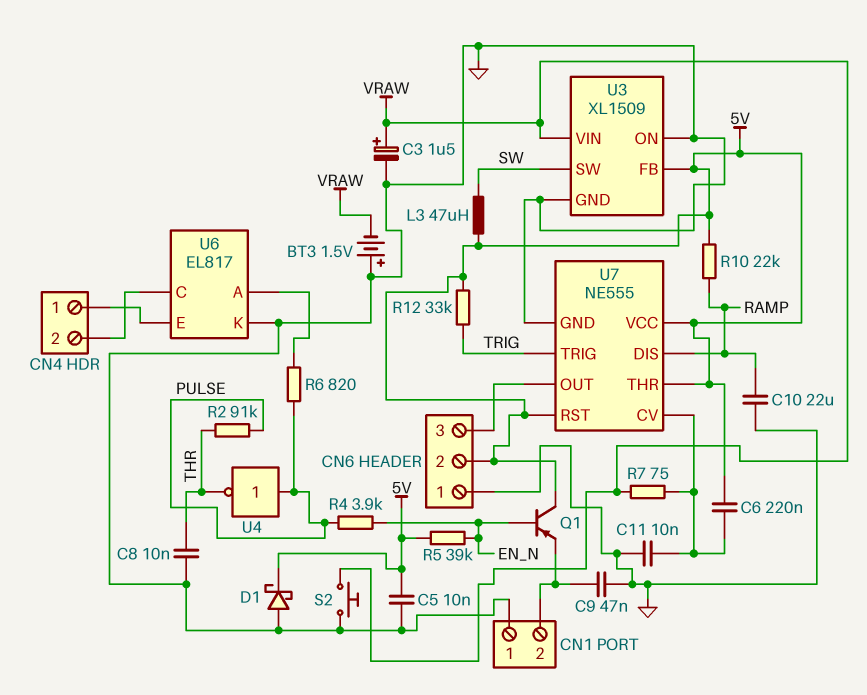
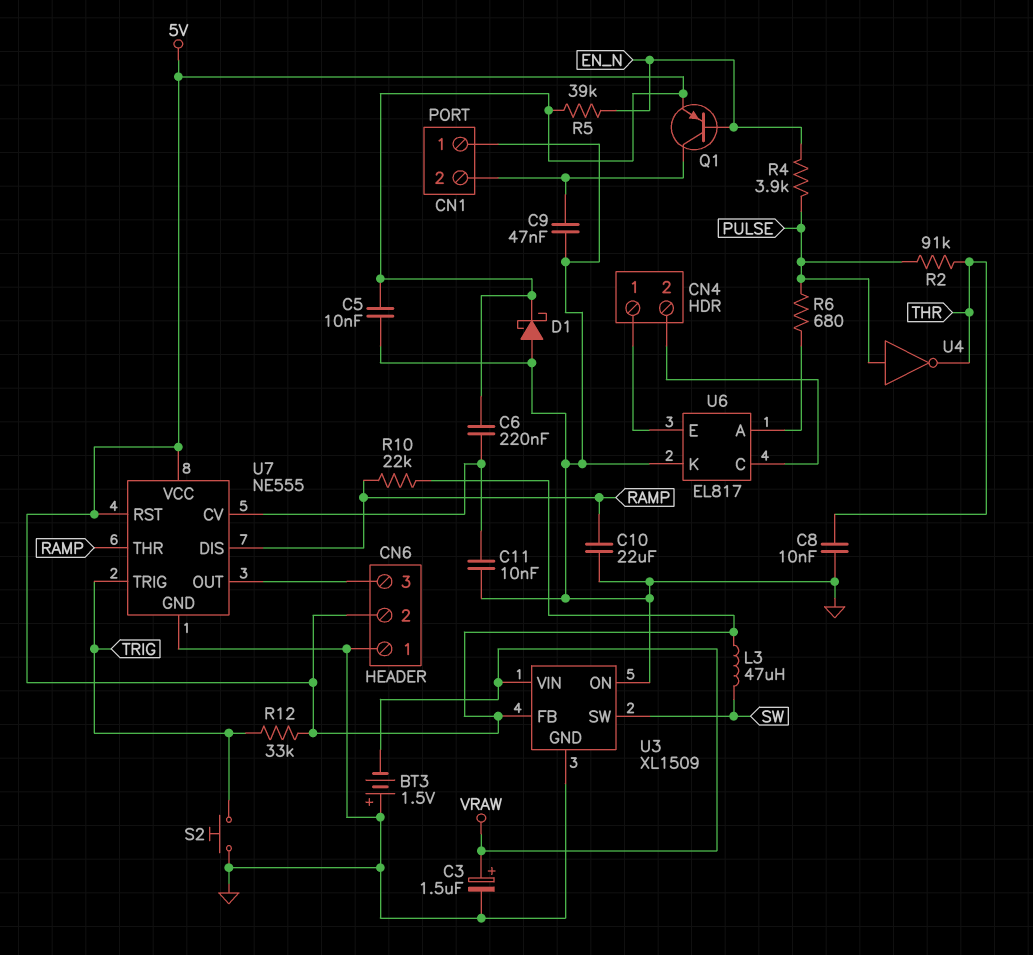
Q1: PNP (B EN_N, C 5V, E CN1/2) -> PNP (B EN_N, C CN1/2, E 5V)
R6: 820 (PULSE, U6/A) -> 680 (PULSE, U6/A)
R7: 75 (U7/CV, VRAW) -> none
S2: button (GND, VRAW) -> button (GND, TRIG)
U7 pin THR: 5V -> RAMP

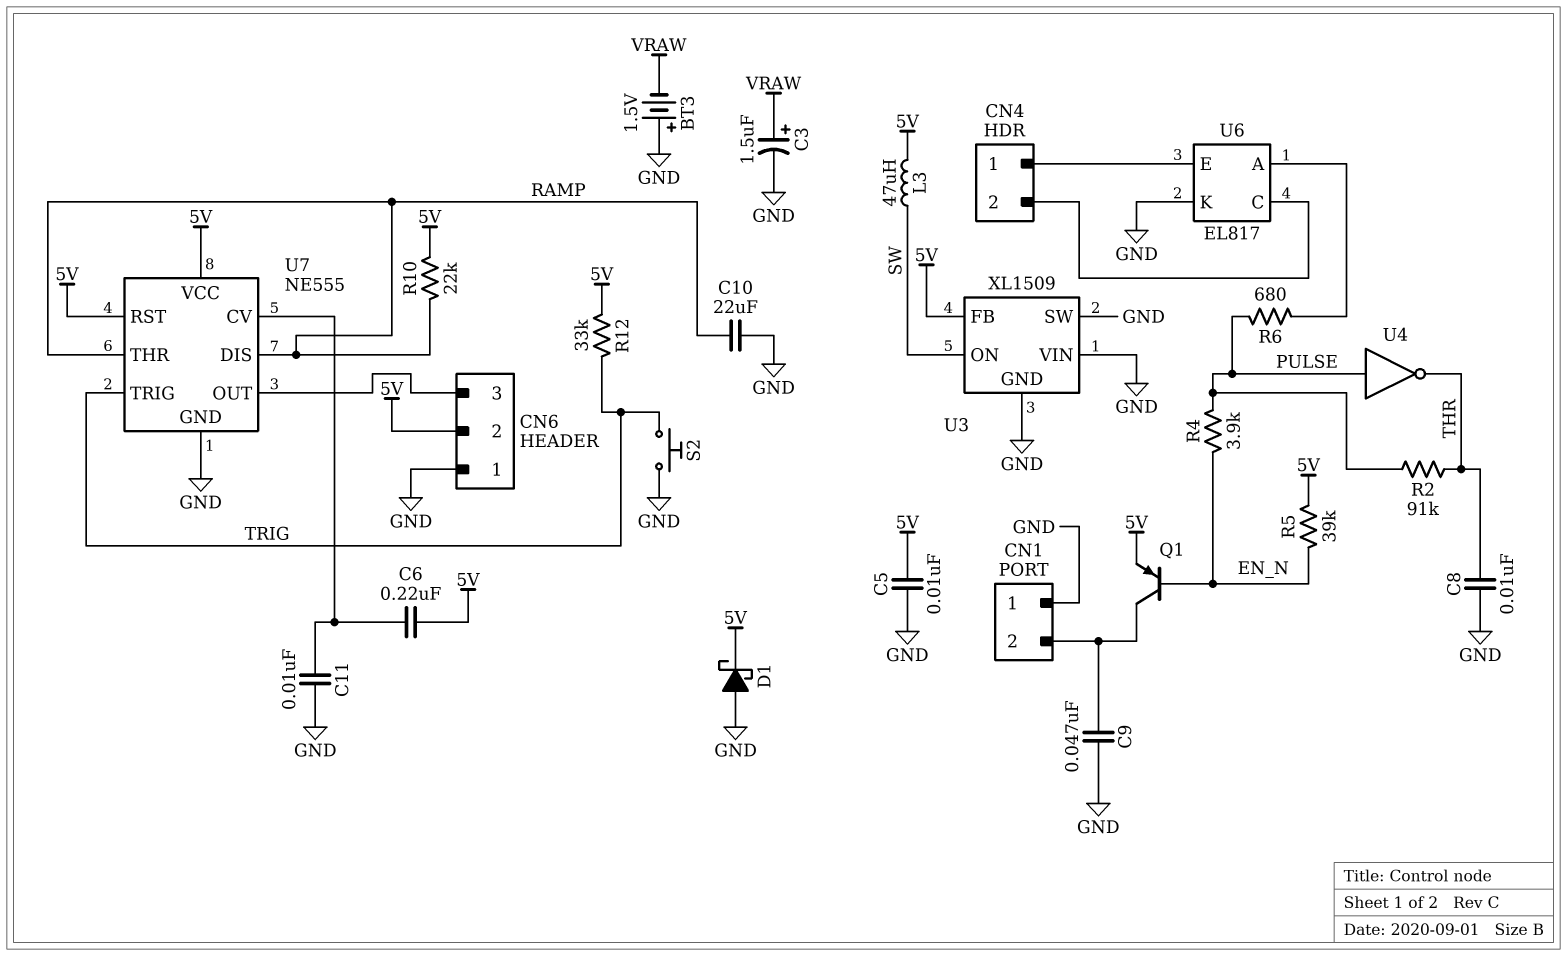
U3 pin ON: GND -> SW
U3 pin SW: SW -> GND
U3 pin VIN: VRAW -> GND

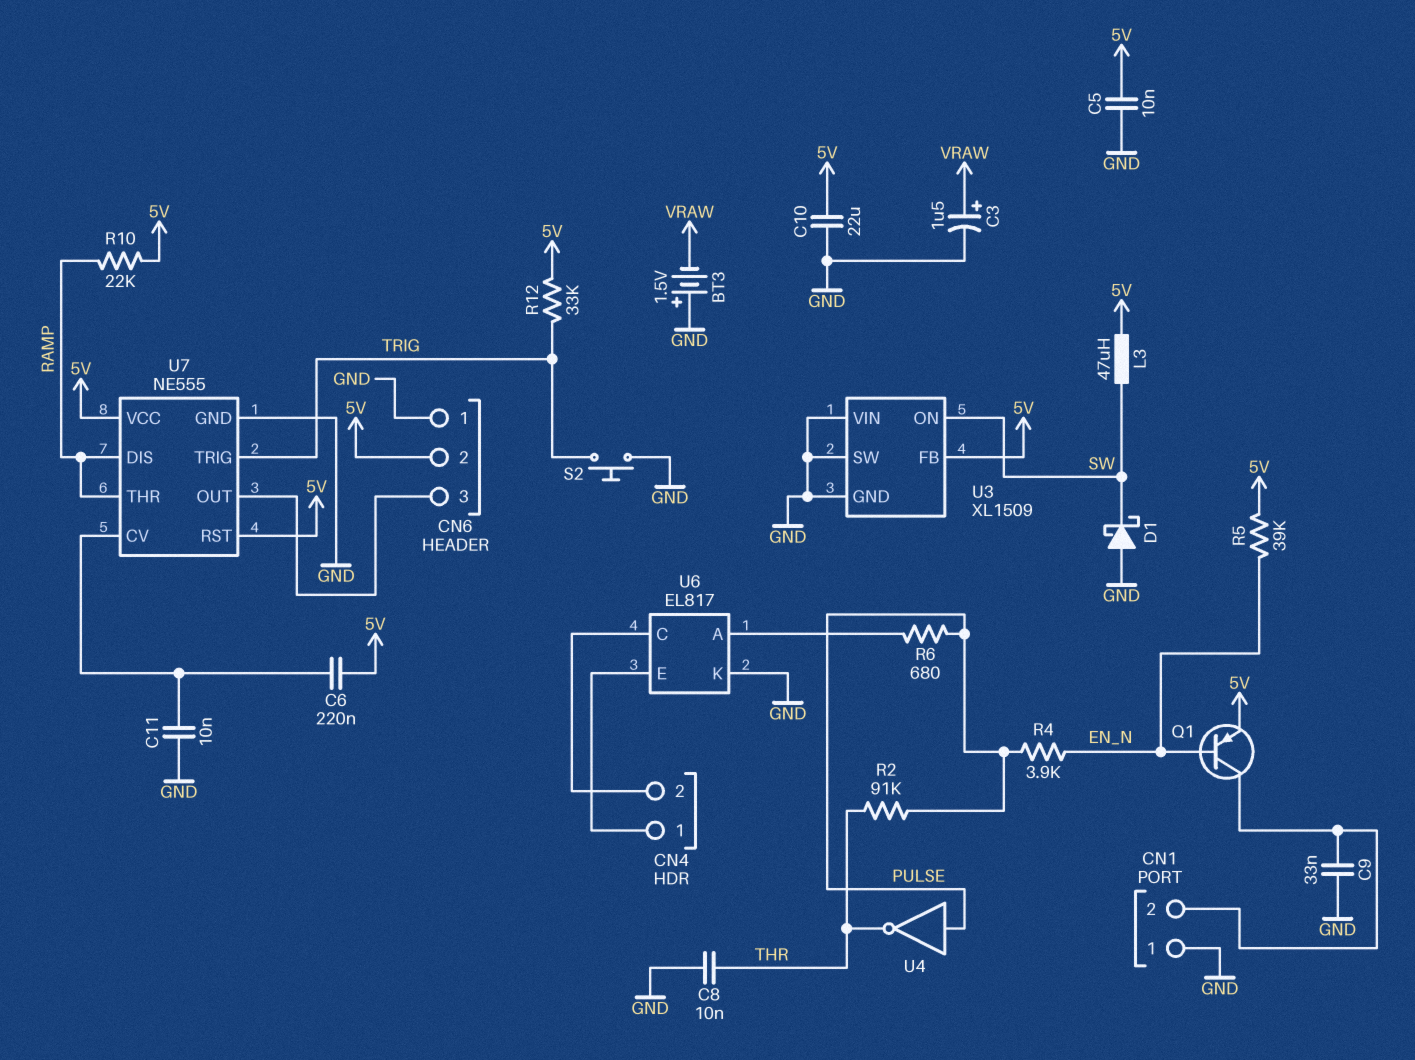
C9: 47nF (CN1/2, GND) -> 33nF (CN1/2, GND)
C10: 22uF (GND, RAMP) -> 22uF (5V, GND)
D1: schottky (A GND, K 5V) -> schottky (A GND, K SW)

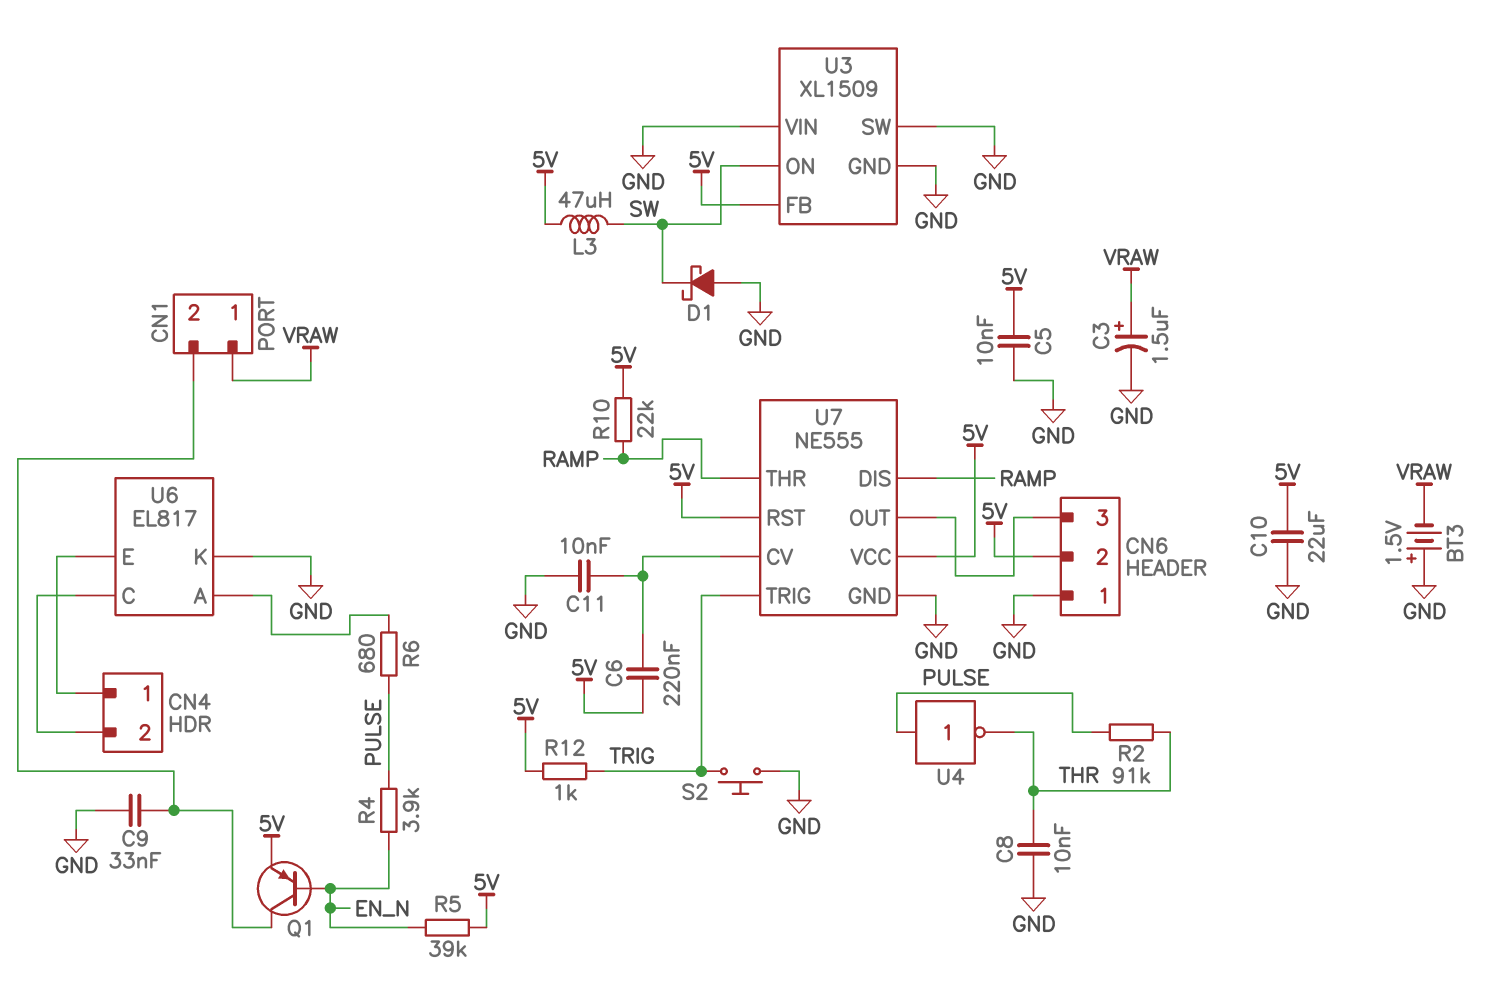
CN1 pin 1: GND -> VRAW
R12: 33k (5V, TRIG) -> 1k (5V, TRIG)

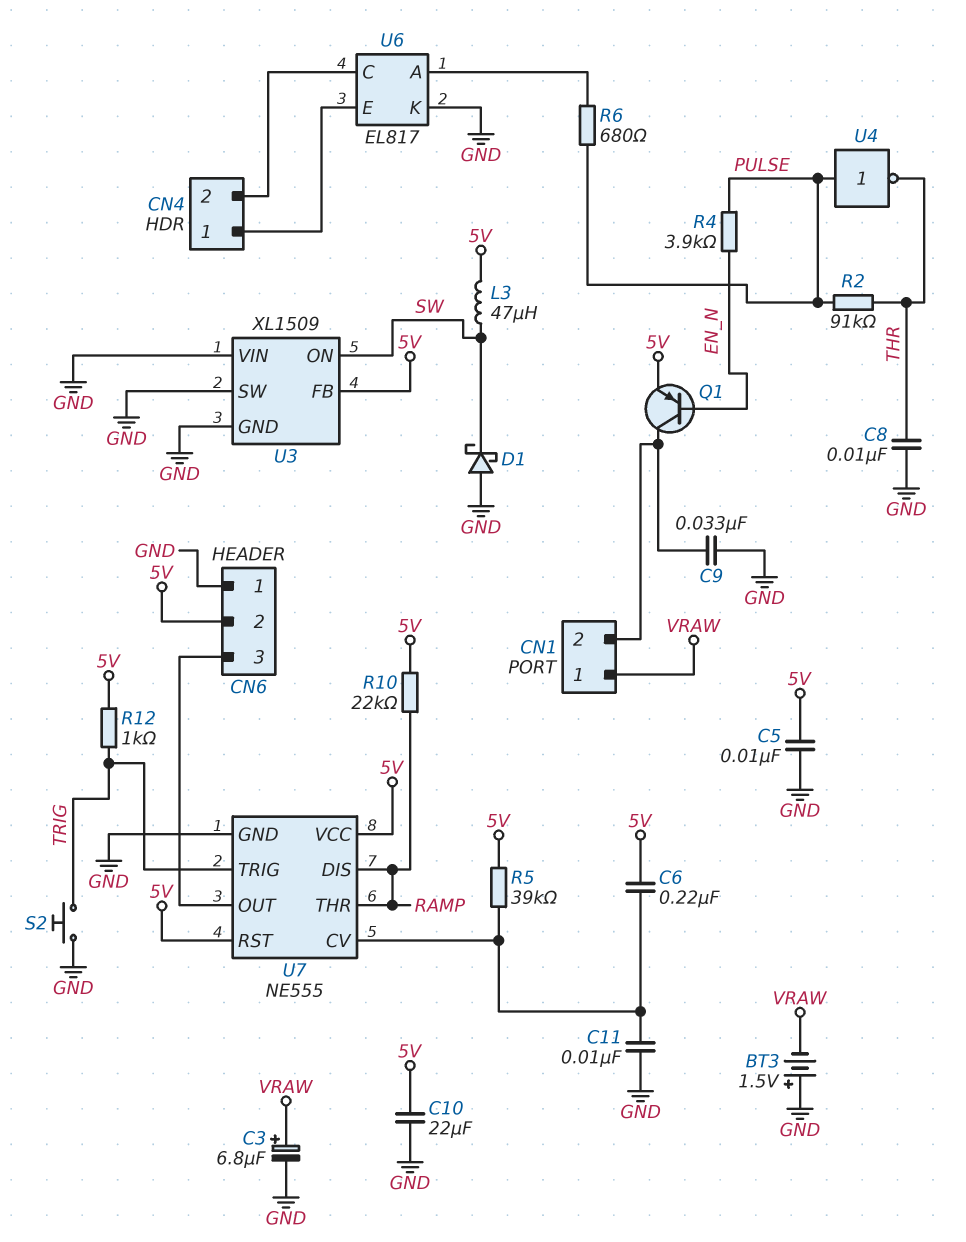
C3: 1.5uF (plus VRAW, minus GND) -> 6.8uF (plus VRAW, minus GND)
R5: 39k (5V, EN_N) -> 39k (5V, U7/CV)

